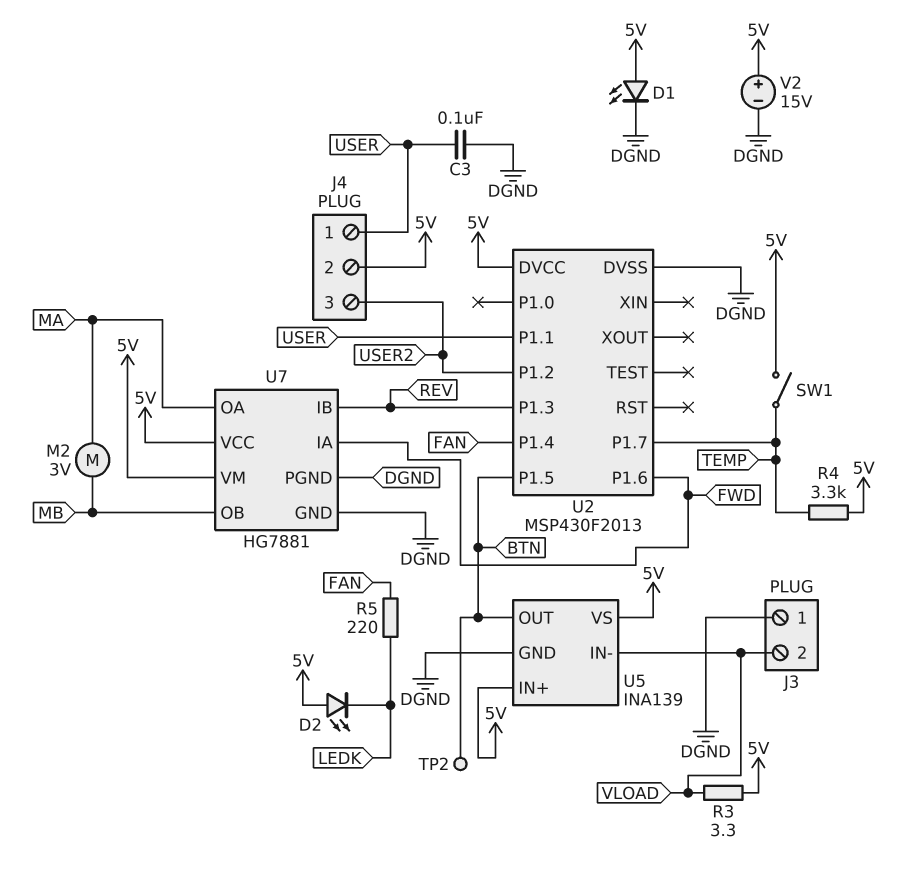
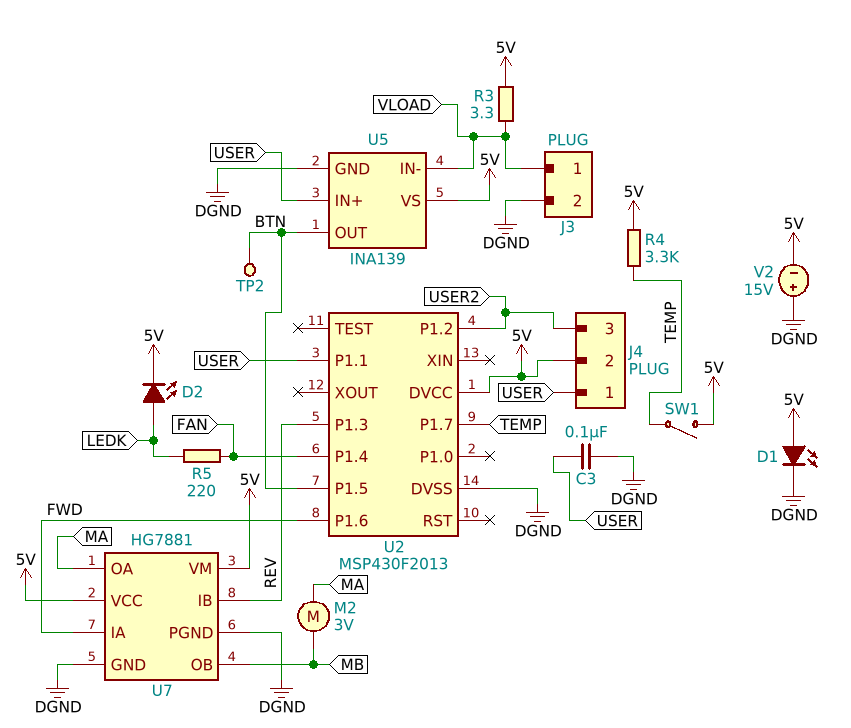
D2: LED (A 5V, K LEDK) -> LED (A LEDK, K 5V)
J3 pin 1: DGND -> VLOAD
J3 pin 2: VLOAD -> DGND
U5 pin IN+: 5V -> USER
V2: 15V (plus 5V, minus DGND) -> 15V (plus DGND, minus 5V)

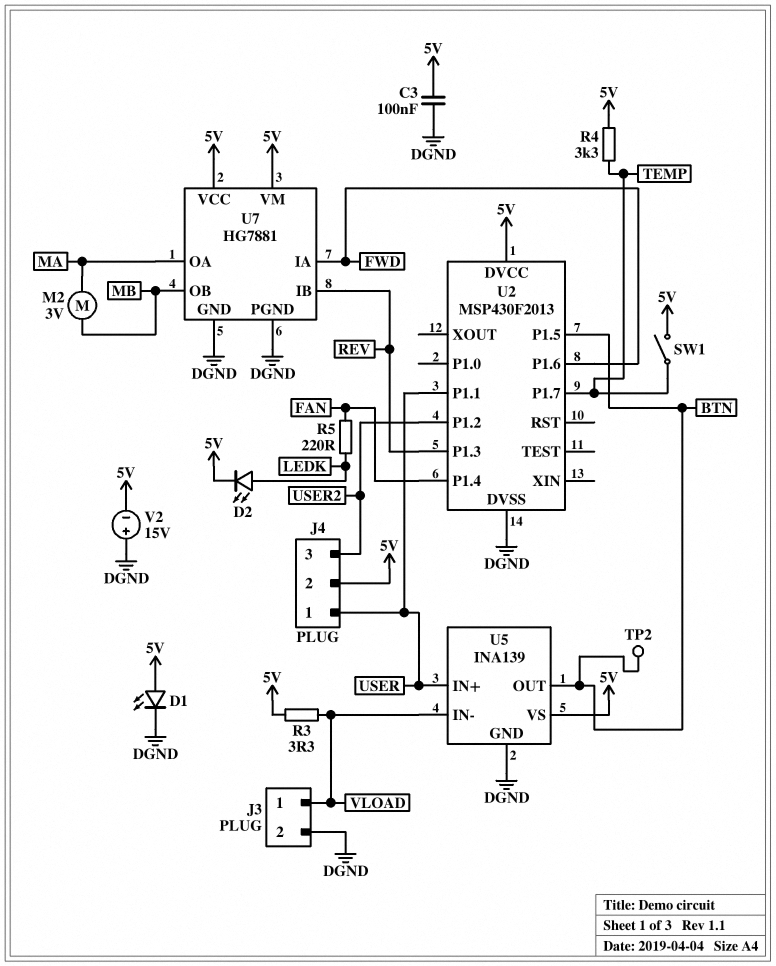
C3: 100nF (DGND, USER) -> 100nF (5V, DGND)

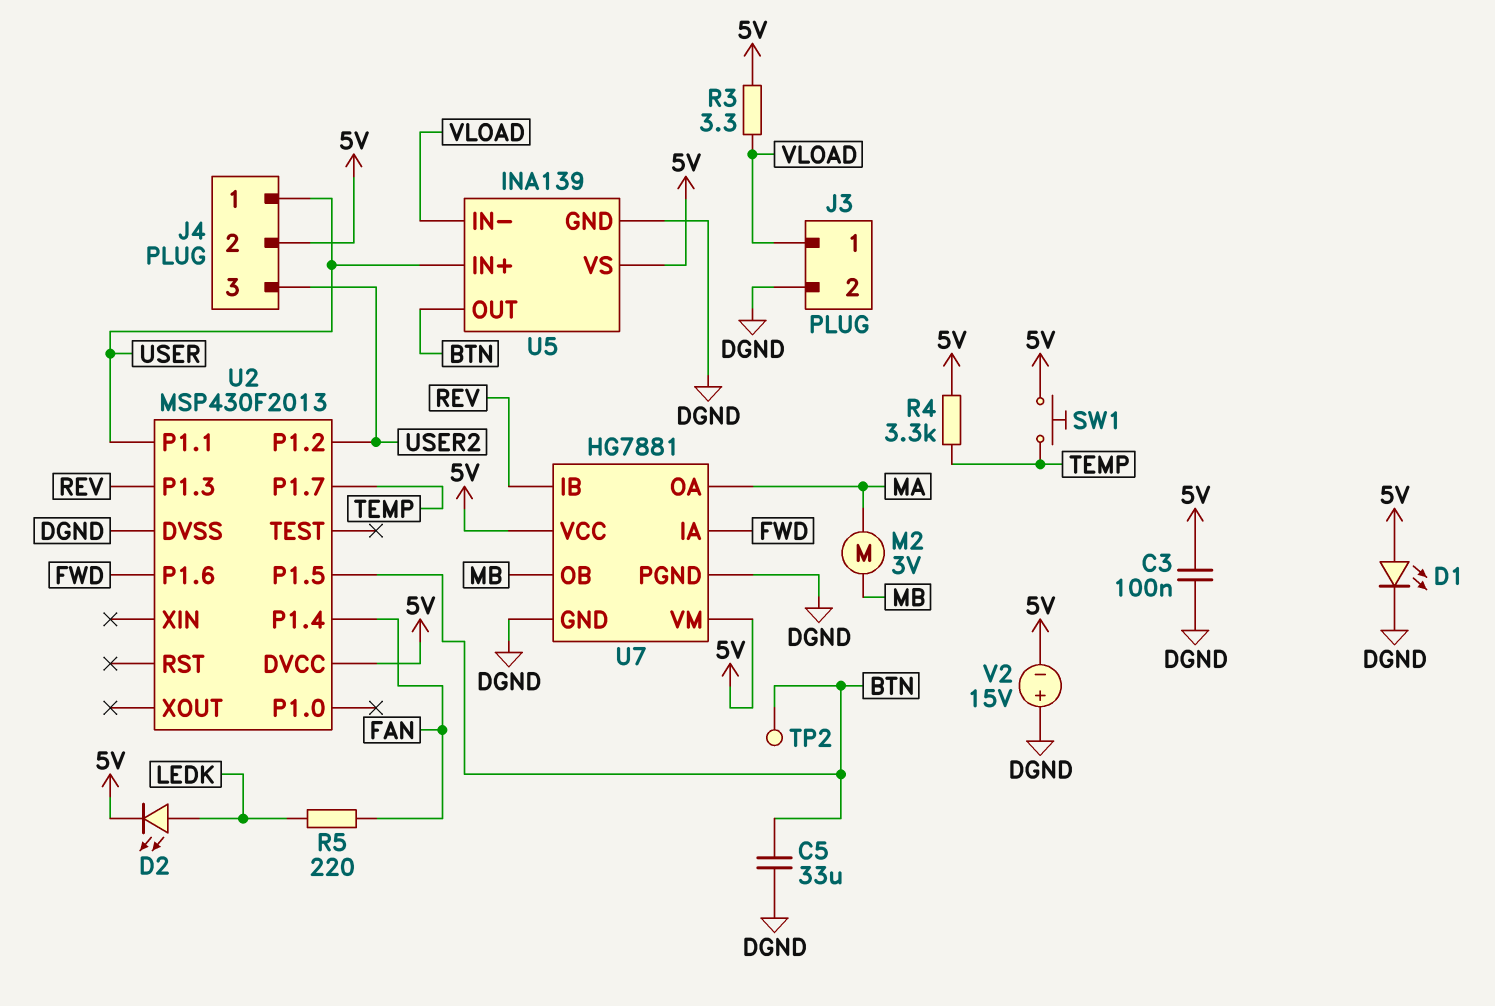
C5: none -> 33uF (BTN, DGND)
SW1: switch (5V, TEMP) -> button (5V, TEMP)

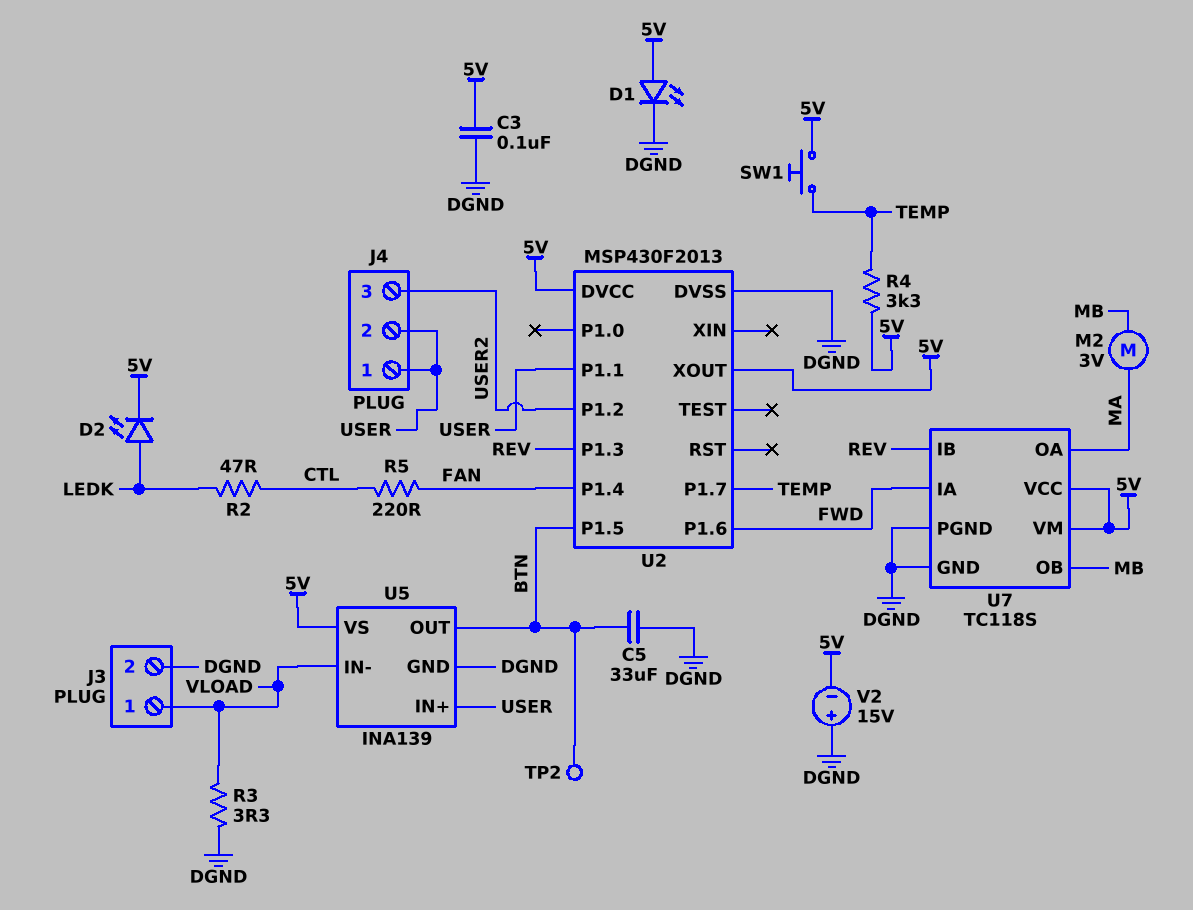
J4 pin 2: 5V -> USER
R2: none -> 47 (CTL, LEDK)
R3: 3.3 (5V, VLOAD) -> 3.3 (DGND, VLOAD)
R5: 220 (FAN, LEDK) -> 220 (CTL, FAN)
U2 pin XOUT: none -> 5V
U7: HG7881 -> TC118S

